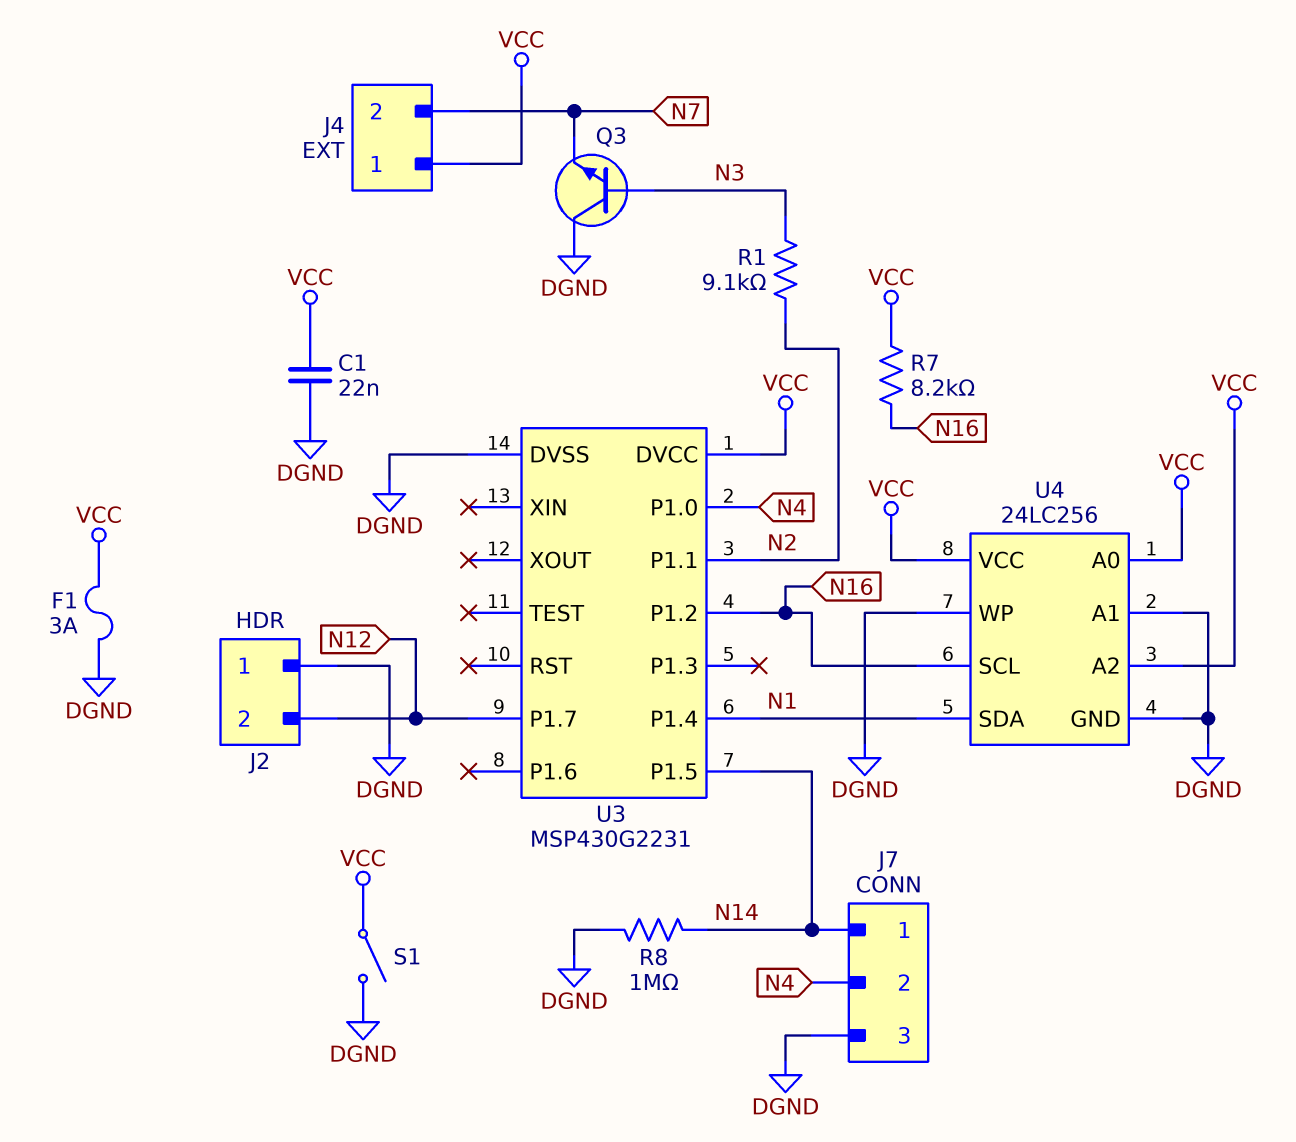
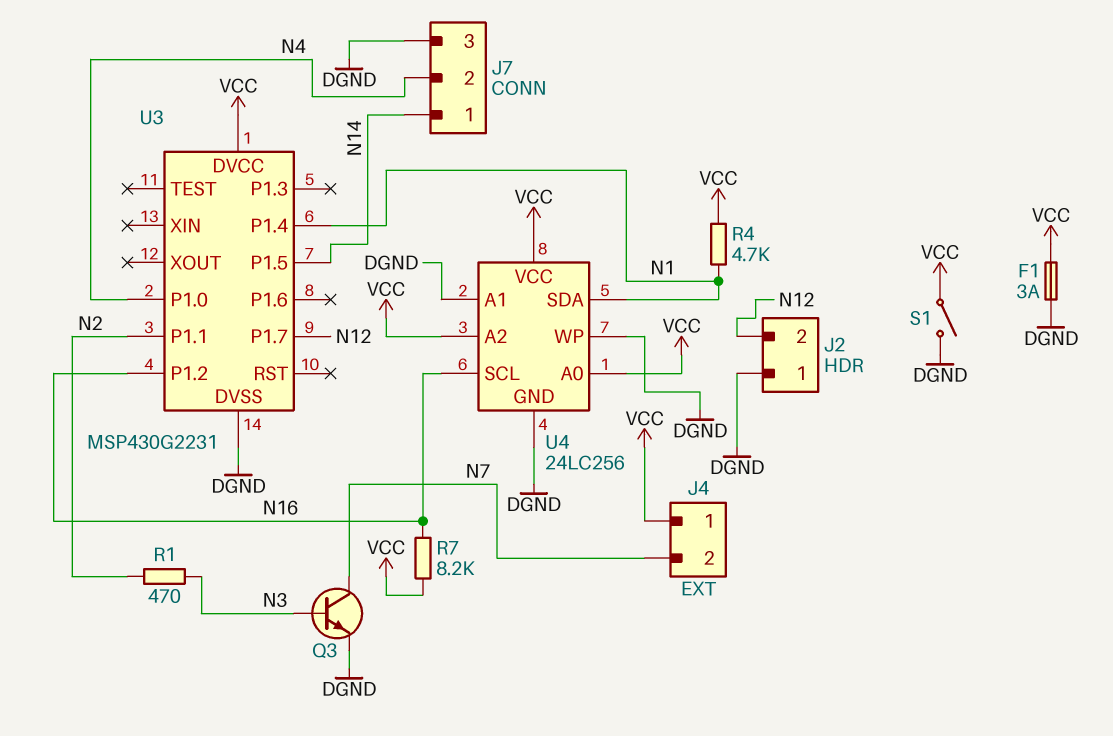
C1: 22nF (DGND, VCC) -> none
Q3: NPN (B N3, C DGND, E N7) -> NPN (B N3, C N7, E DGND)
R1: 9.1k (N2, N3) -> 470 (N2, N3)
R4: none -> 4.7k (N1, VCC)
R8: 1M (DGND, N14) -> none

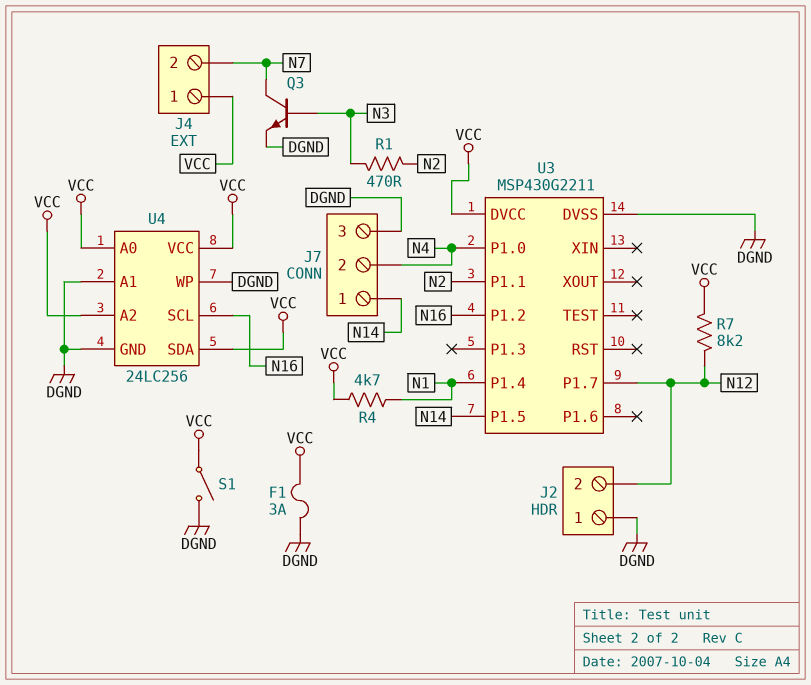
R7: 8.2k (N16, VCC) -> 8.2k (N12, VCC)
U3: MSP430G2231 -> MSP430G2211
U4 pin SDA: N1 -> VCC

